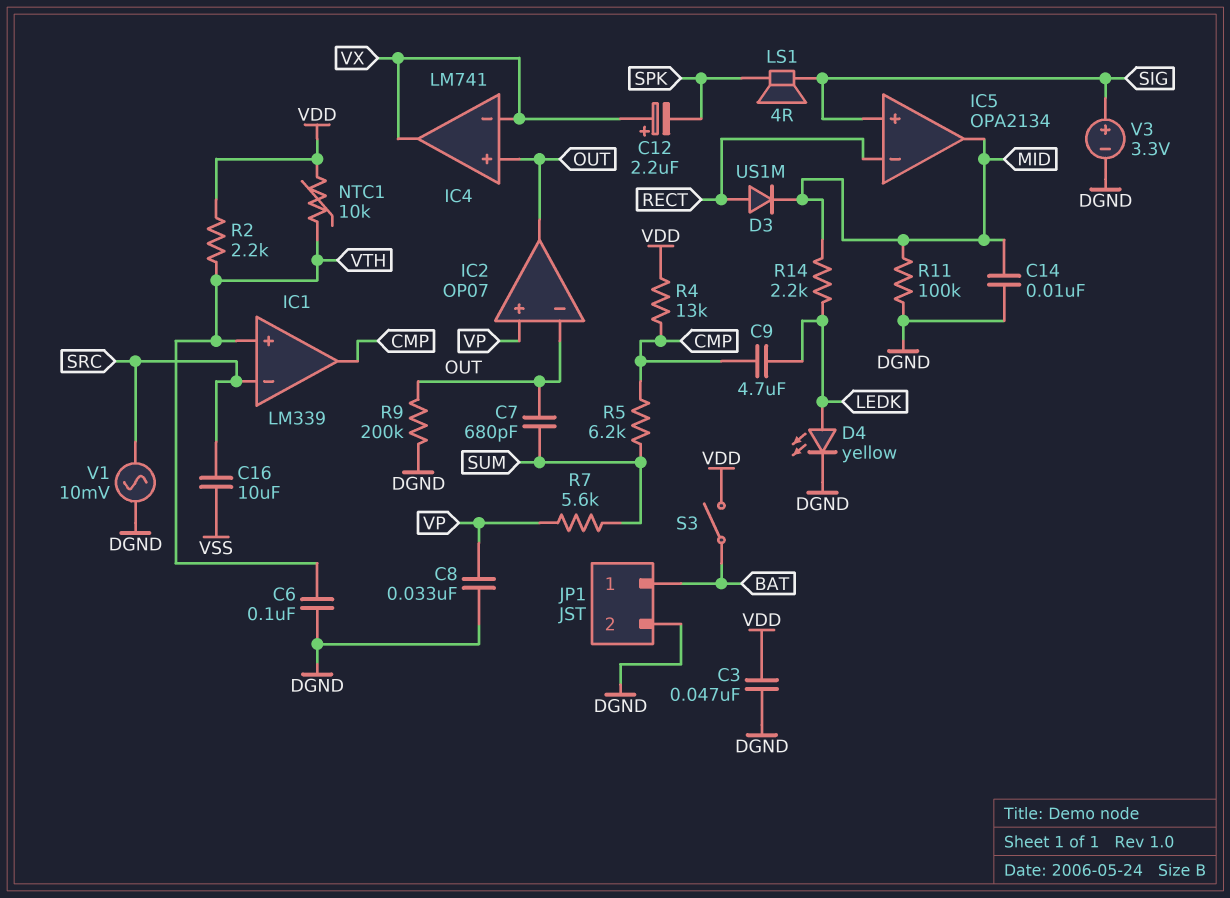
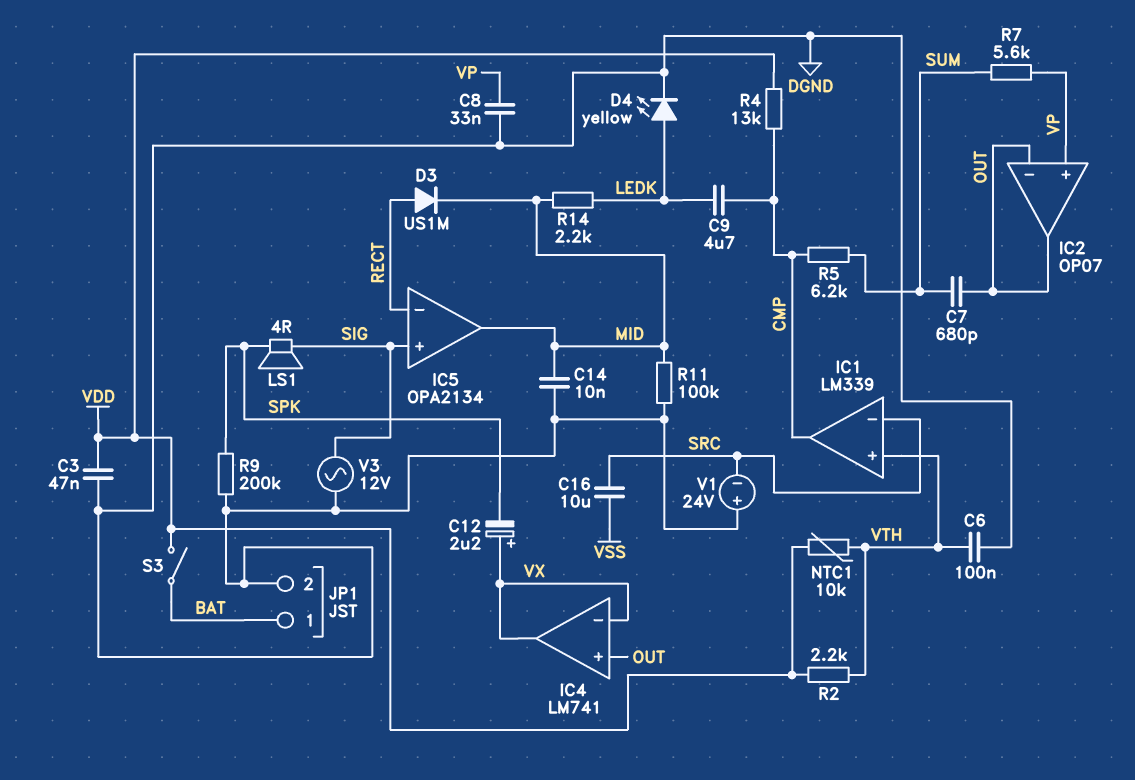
R9: 200k (DGND, OUT) -> 200k (DGND, SPK)
V1: AC 10mV (DGND, SRC) -> 24V (plus DGND, minus SRC)
V3: 3.3V (plus SIG, minus DGND) -> AC 12V (DGND, SIG)

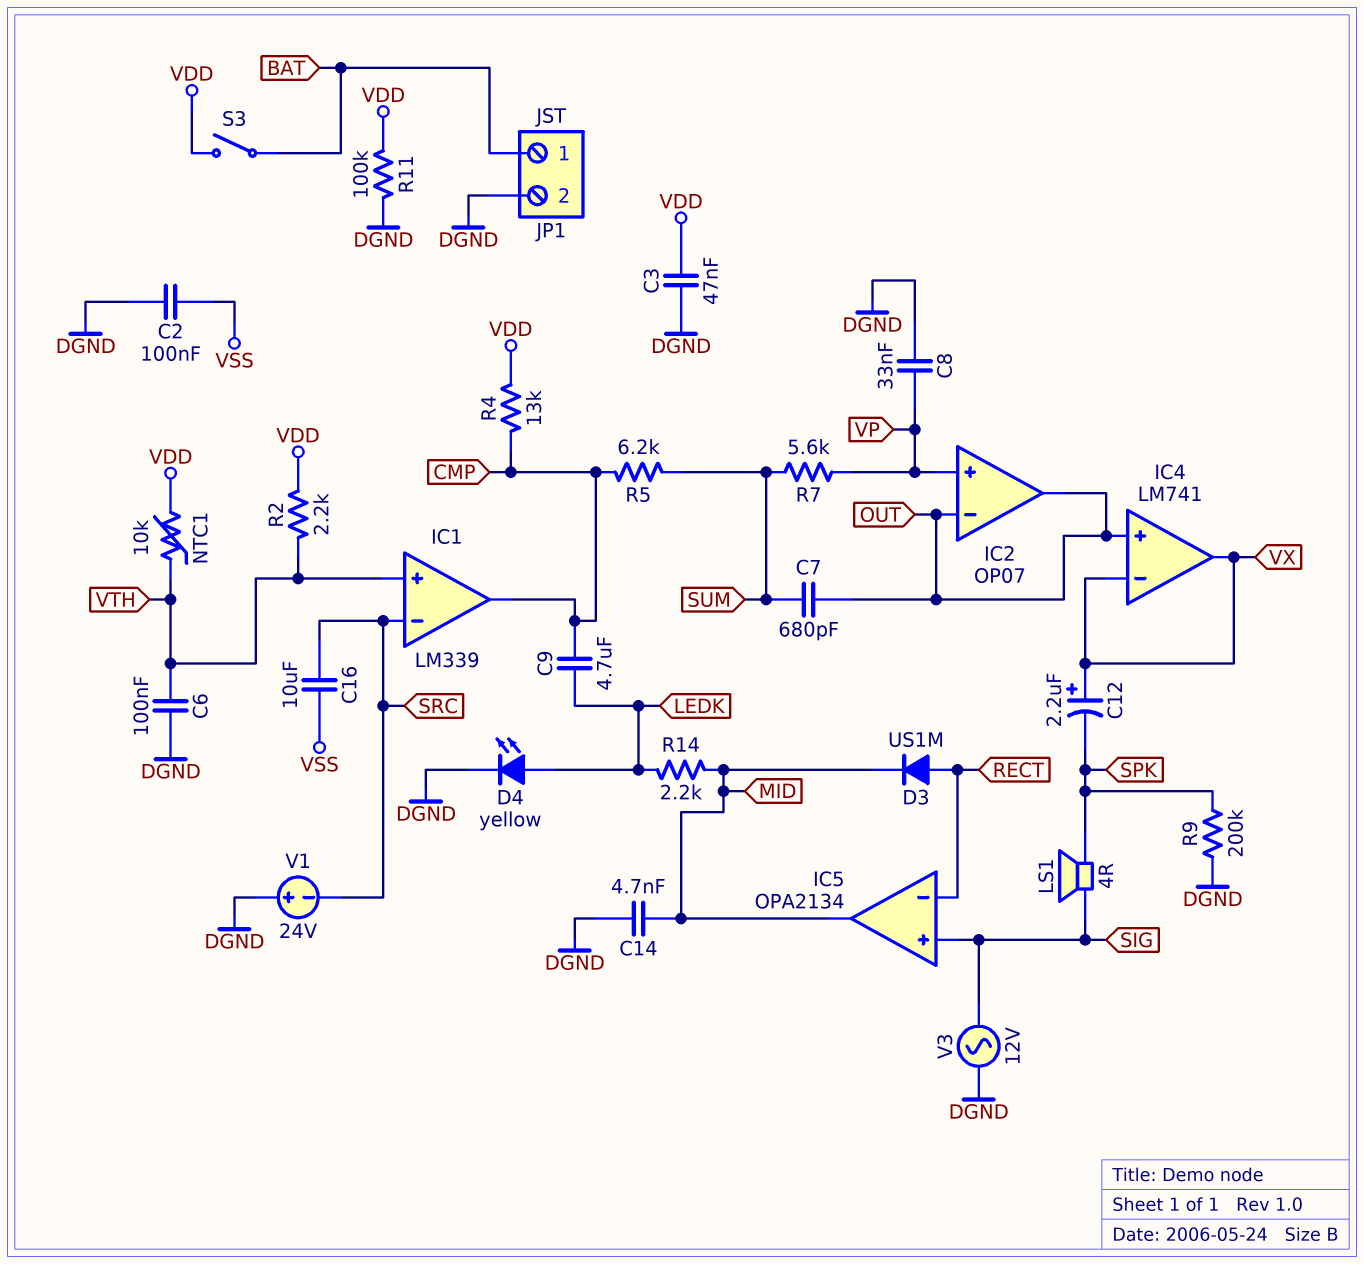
C2: none -> 100nF (DGND, VSS)
C14: 10nF (DGND, MID) -> 4.7nF (DGND, MID)
R11: 100k (DGND, MID) -> 100k (DGND, VDD)

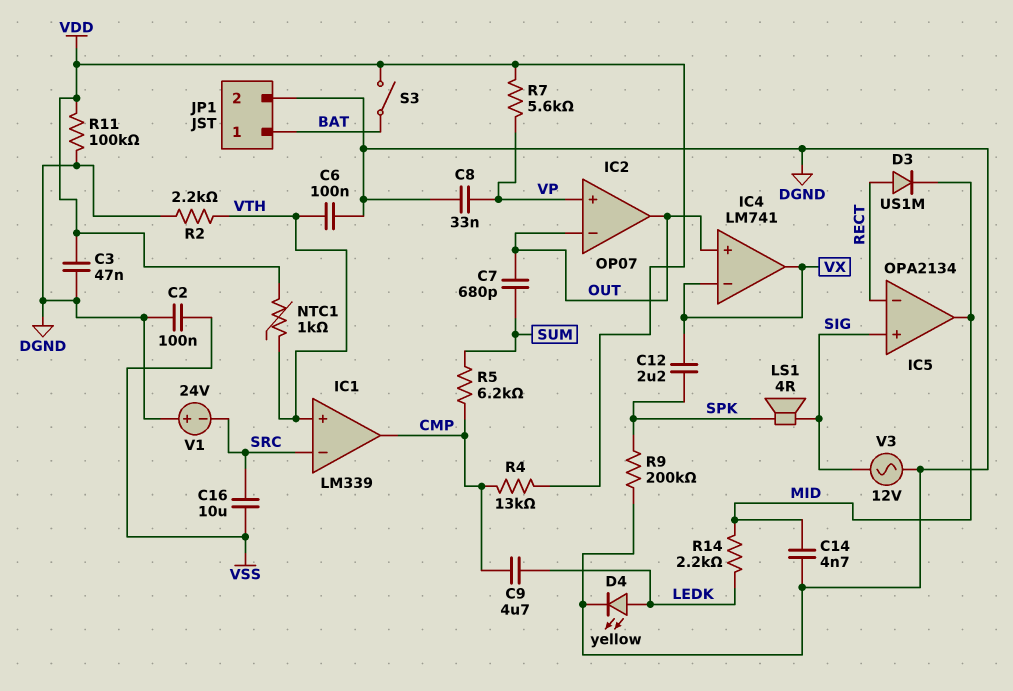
C12: 2.2uF (plus VX, minus SPK) -> 2.2uF (SPK, VX)
NTC1: 10k (VDD, VTH) -> 1k (VDD, VTH)
R2: 2.2k (VDD, VTH) -> 2.2k (DGND, VTH)
R7: 5.6k (SUM, VP) -> 5.6k (VDD, VP)

